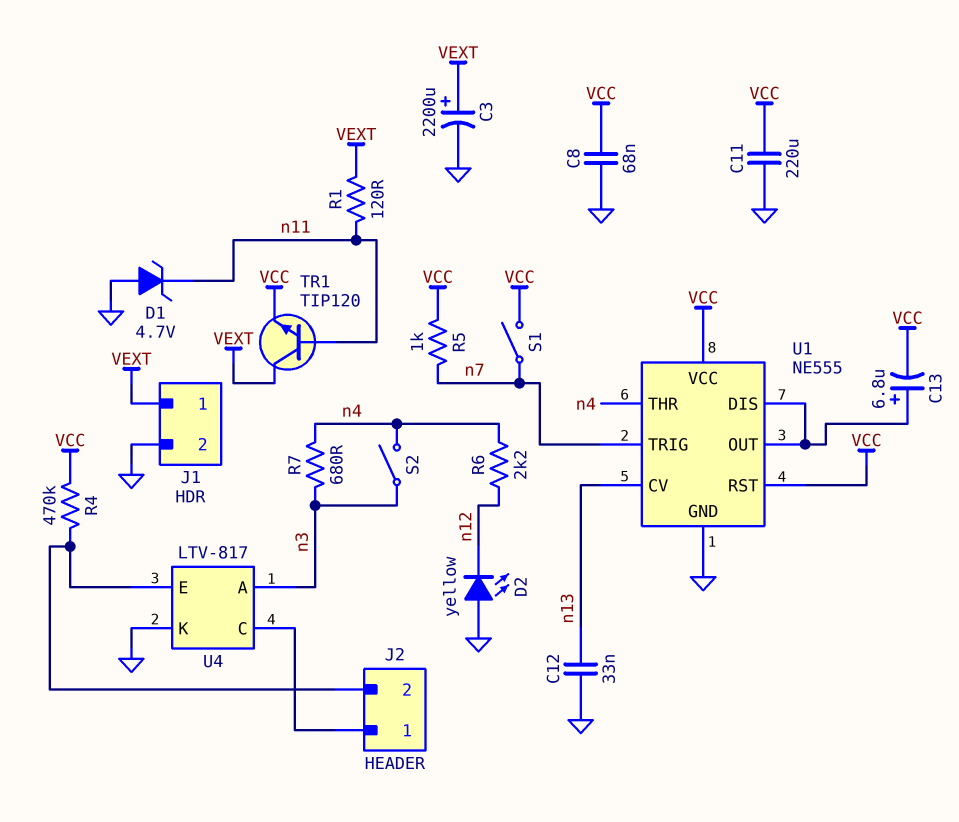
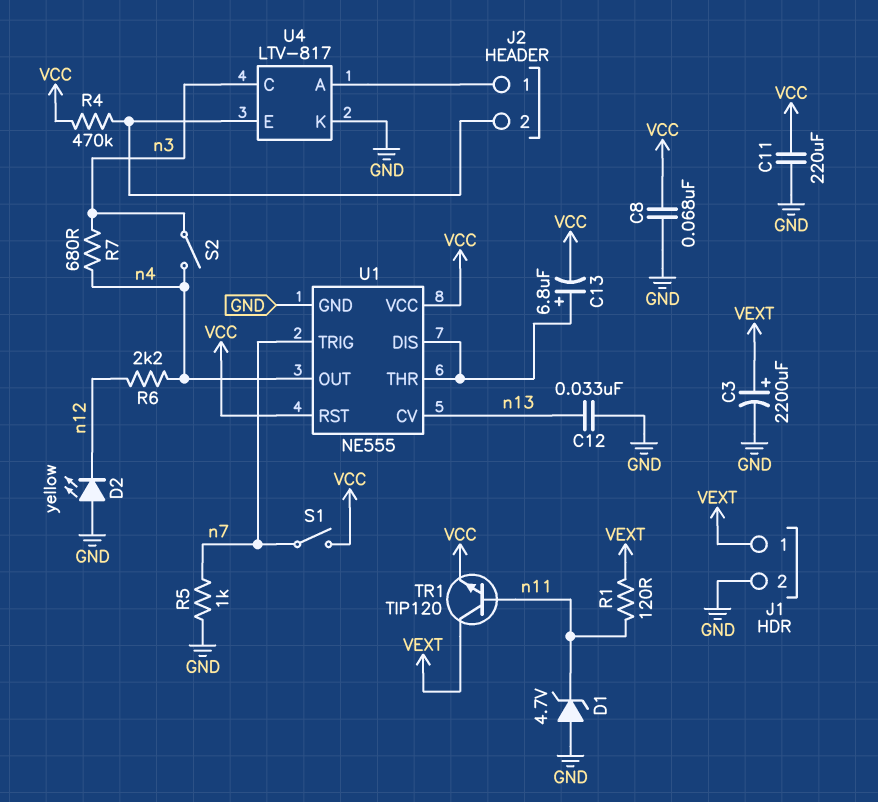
R5: 1k (VCC, n7) -> 1k (GND, n7)
U1 pin OUT: U1/DIS -> n4
U1 pin THR: n4 -> U1/DIS
U4 pin A: n3 -> J2/1
U4 pin C: J2/1 -> n3

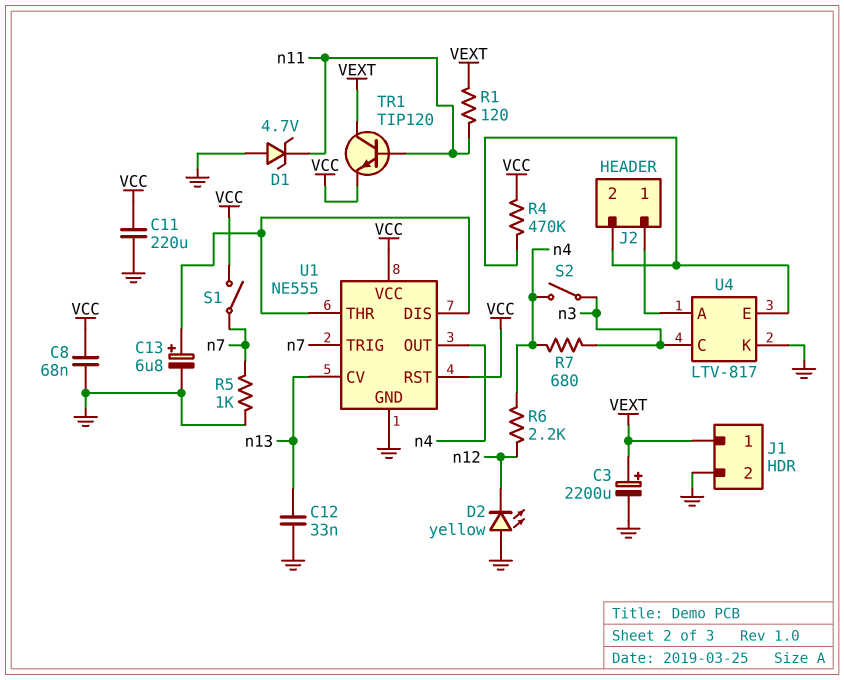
C13: 6.8uF (plus U1/DIS, minus VCC) -> 6.8uF (plus U1/DIS, minus GND)

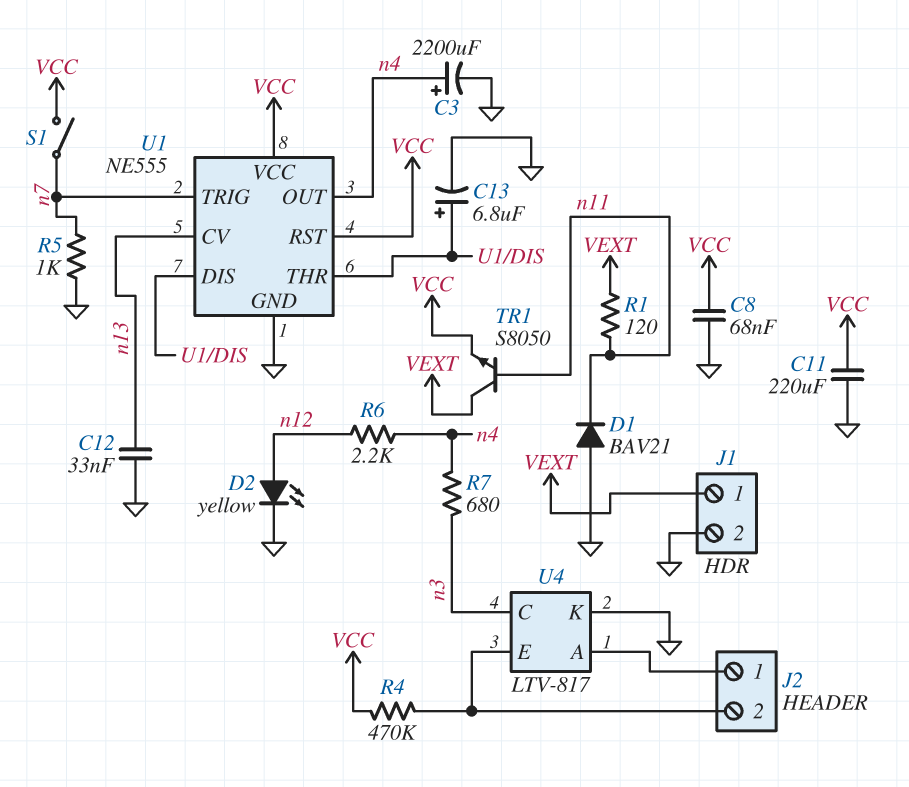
C3: 2200uF (plus VEXT, minus GND) -> 2200uF (plus n4, minus GND)
D1: zener 4.7V (A GND, K n11) -> diode BAV21 (A GND, K n11)
D2: LED yellow (A GND, K n12) -> LED yellow (A n12, K GND)
S2: switch (n3, n4) -> none
TR1: NPN TIP120 (B n11, C VEXT, E VCC) -> NPN S8050 (B n11, C VEXT, E VCC)

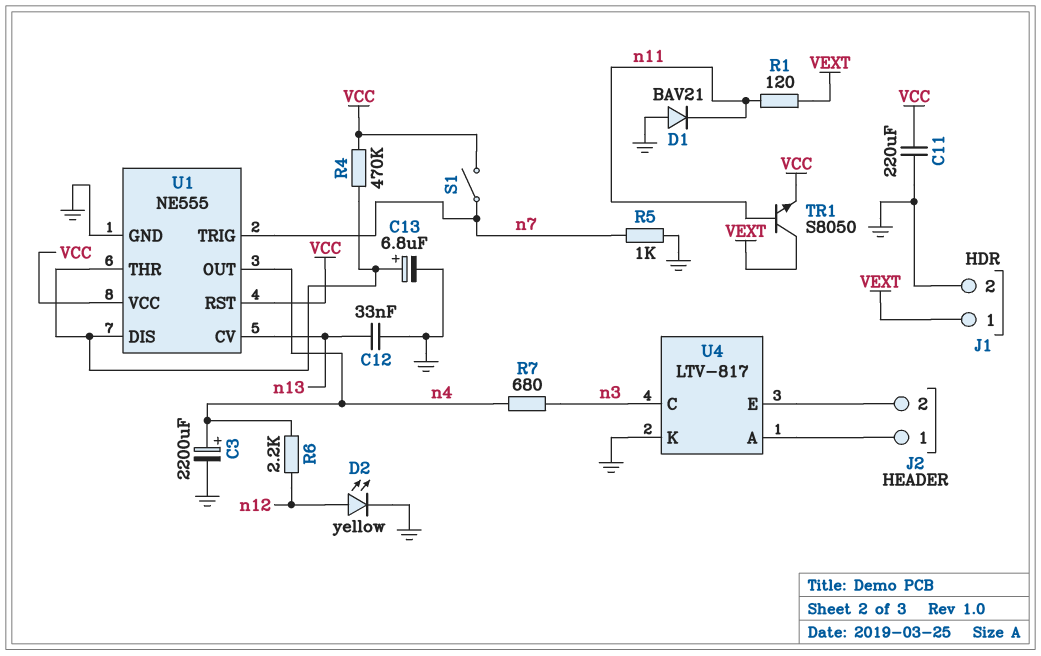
C8: 68nF (GND, VCC) -> none
R4: 470k (J2/2, VCC) -> 470k (U1/DIS, VCC)

